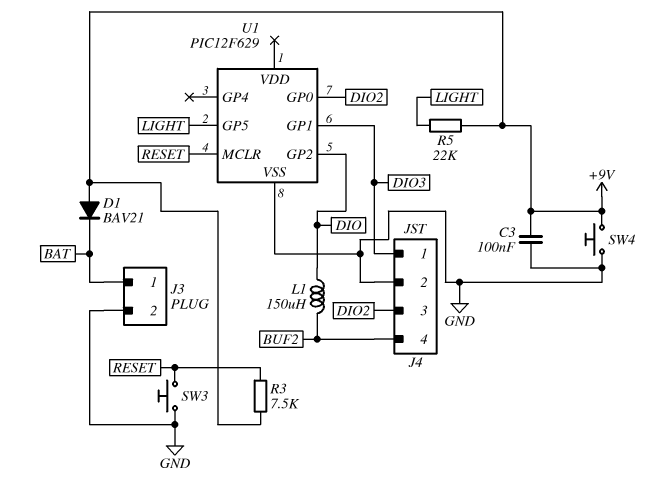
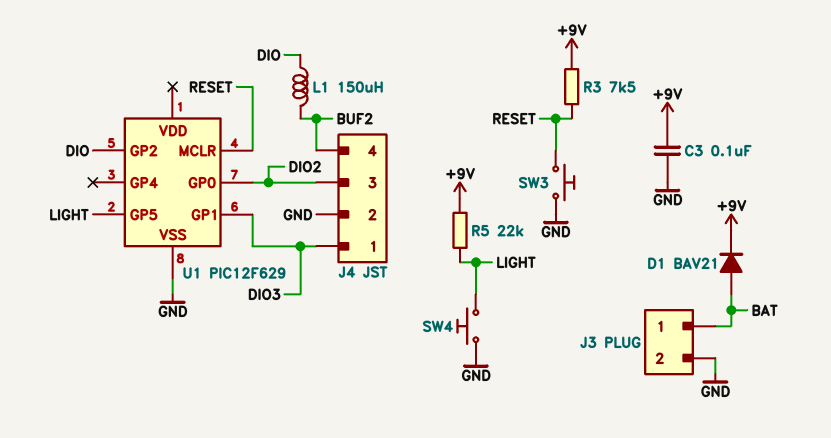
D1: diode BAV21 (A +9V, K BAT) -> diode BAV21 (A BAT, K +9V)
SW4: button (+9V, GND) -> button (GND, LIGHT)

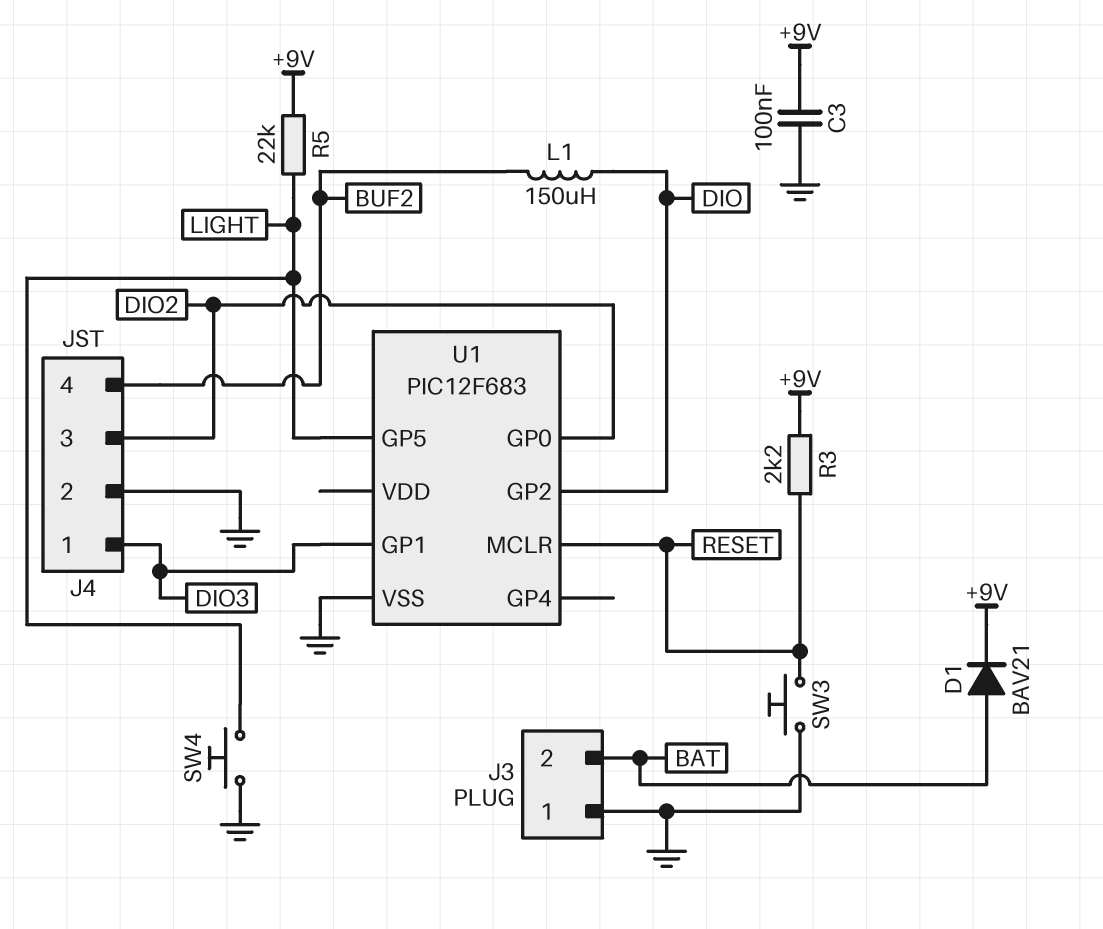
J3 pin 1: BAT -> GND
J3 pin 2: GND -> BAT
R3: 7.5k (+9V, RESET) -> 2.2k (+9V, RESET)
U1: PIC12F629 -> PIC12F683

